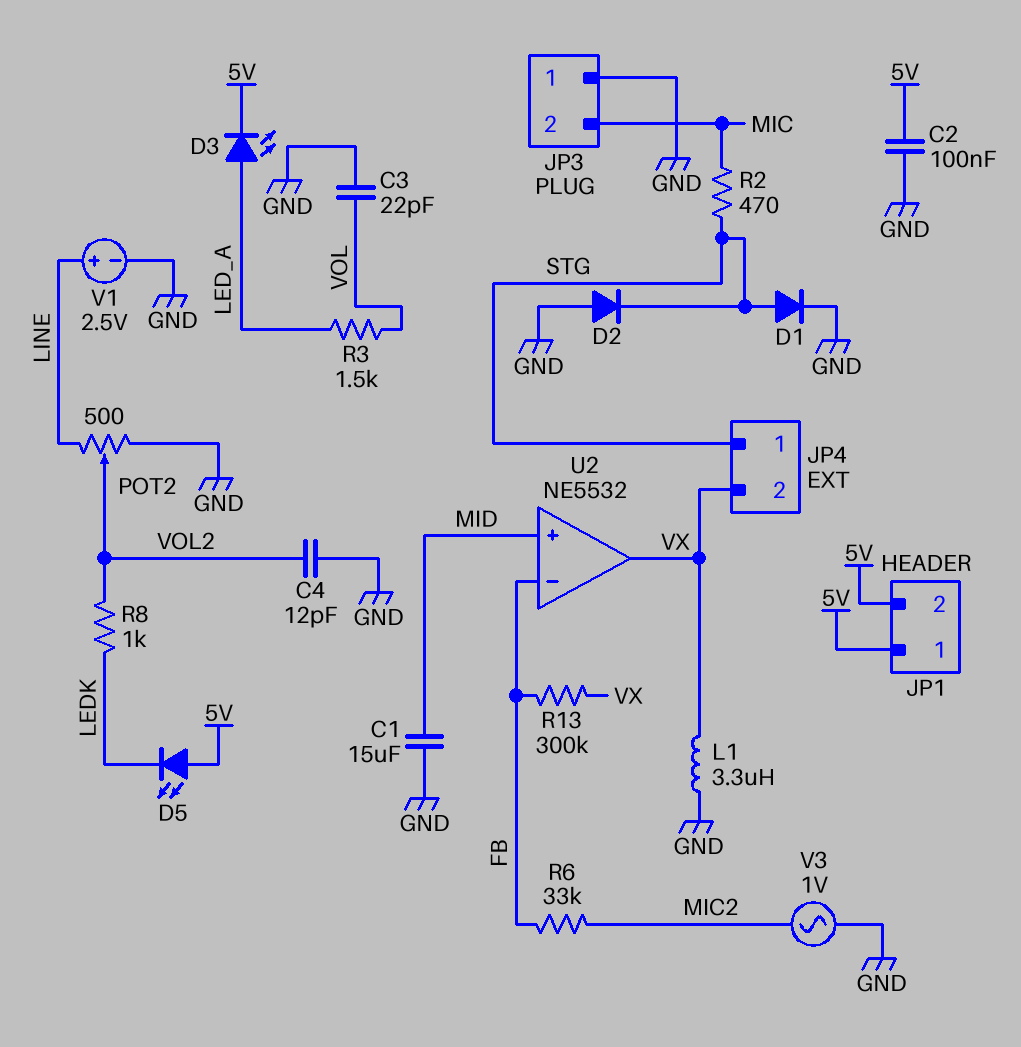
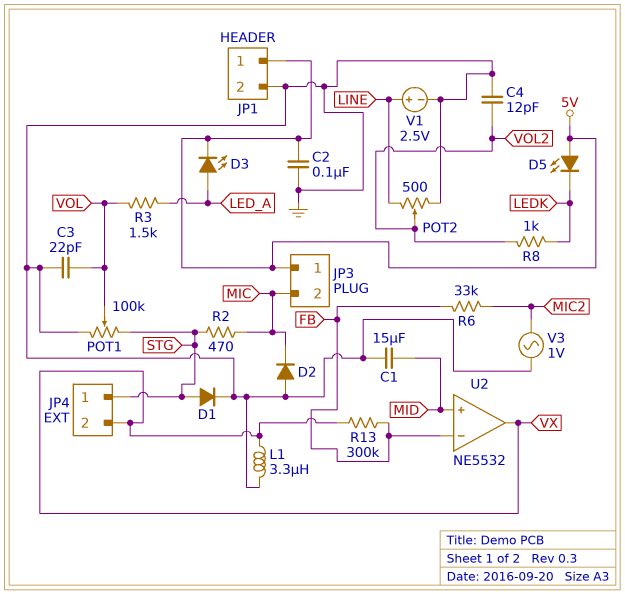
D2: diode (A GND, K STG) -> diode (A GND, K MIC)
JP1 pin 2: 5V -> GND
JP3 pin 1: GND -> 5V
POT1: none -> 100k (GND, STG, wiper VOL)

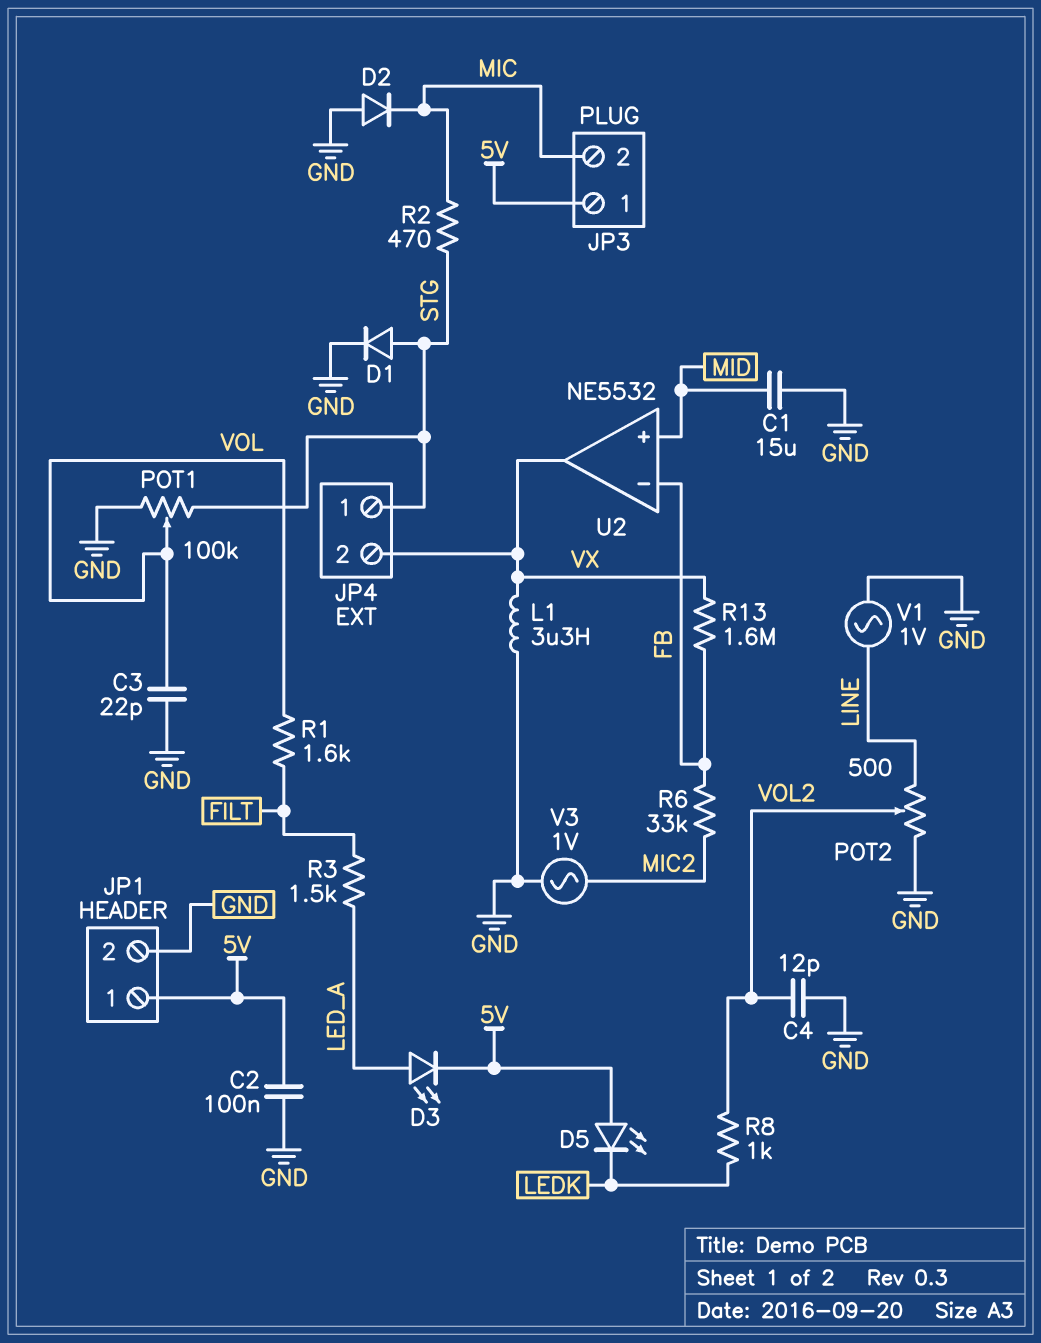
R1: none -> 1.6k (FILT, VOL)
R3: 1.5k (LED_A, VOL) -> 1.5k (FILT, LED_A)
R13: 300k (FB, VX) -> 1.6M (FB, VX)
V1: 2.5V (plus LINE, minus GND) -> AC 1V (GND, LINE)

